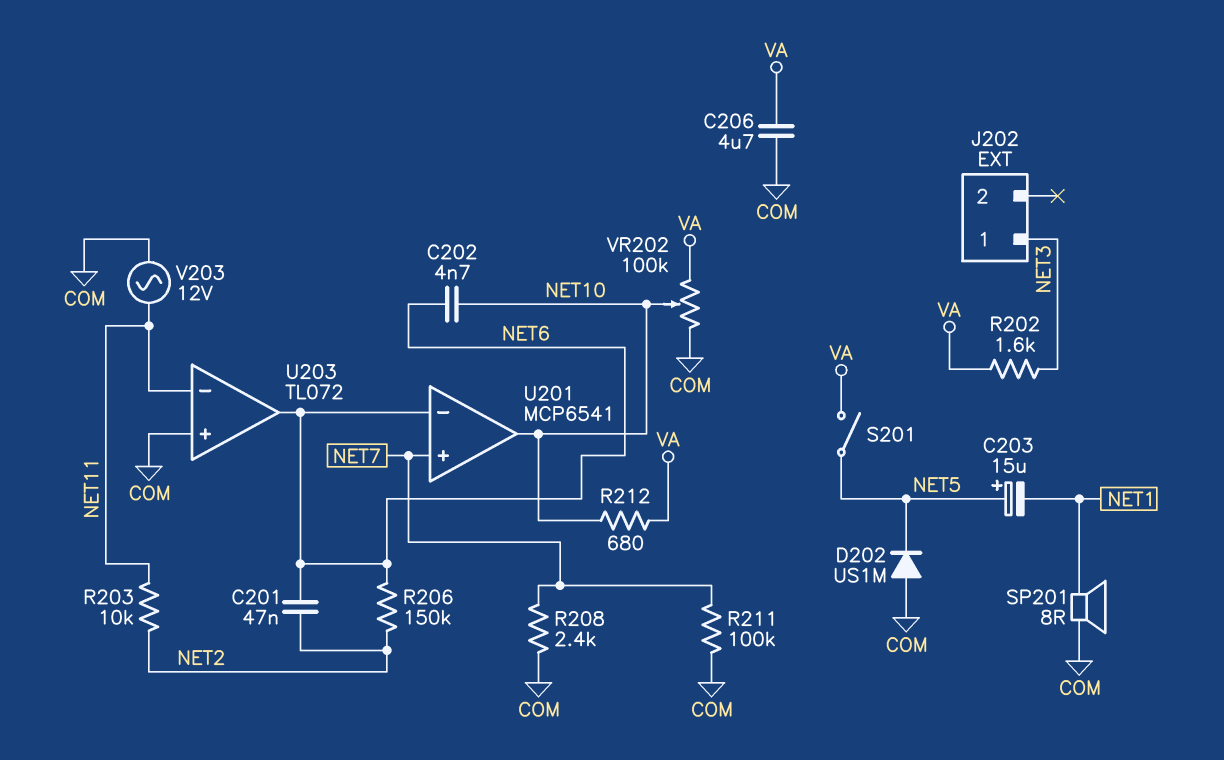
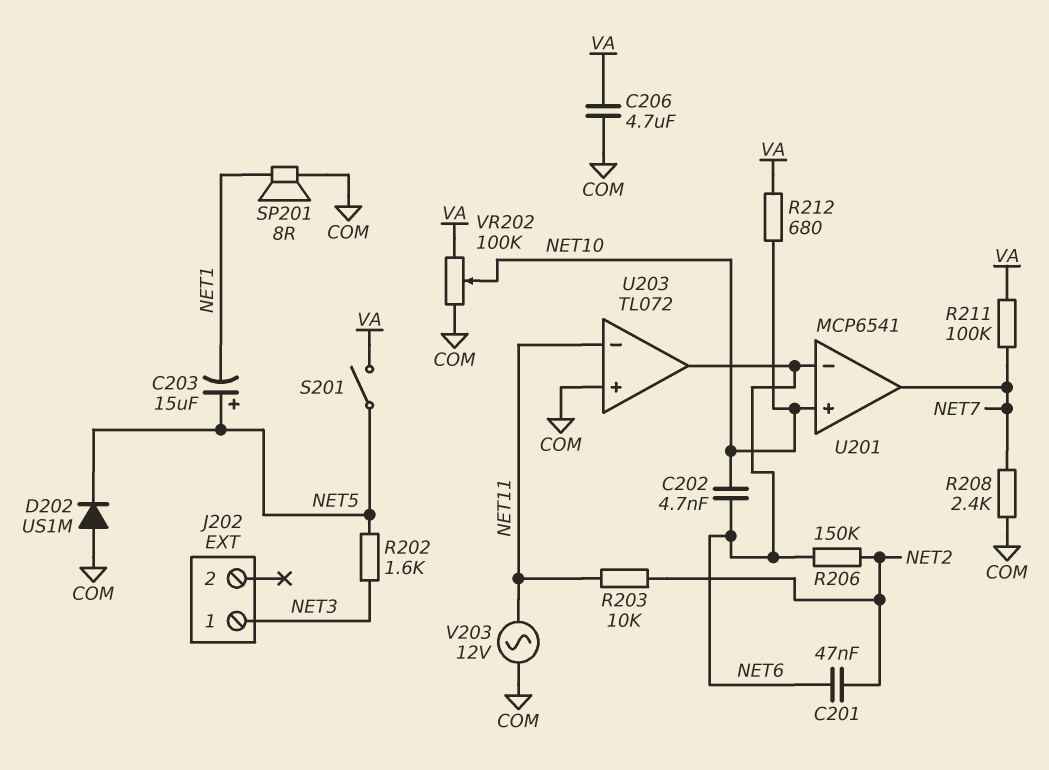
R202: 1.6k (NET3, VA) -> 1.6k (NET3, NET5)
R211: 100k (COM, NET7) -> 100k (NET7, VA)
U201 pin in+: NET7 -> NET10
U201 pin out: NET10 -> NET7

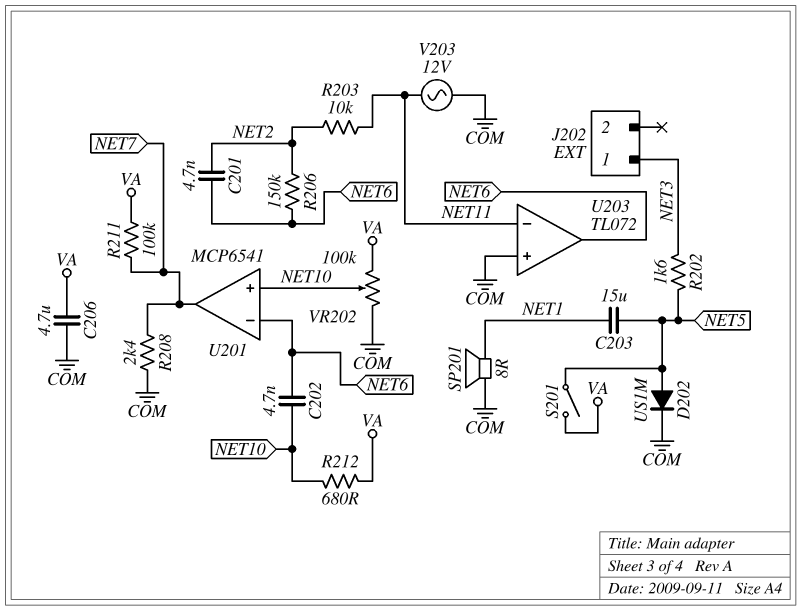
C201: 47nF (NET2, NET6) -> 4.7nF (NET2, NET6)
C203: 15uF (plus NET5, minus NET1) -> 15uF (NET1, NET5)
D202: diode US1M (A COM, K NET5) -> diode US1M (A NET5, K COM)

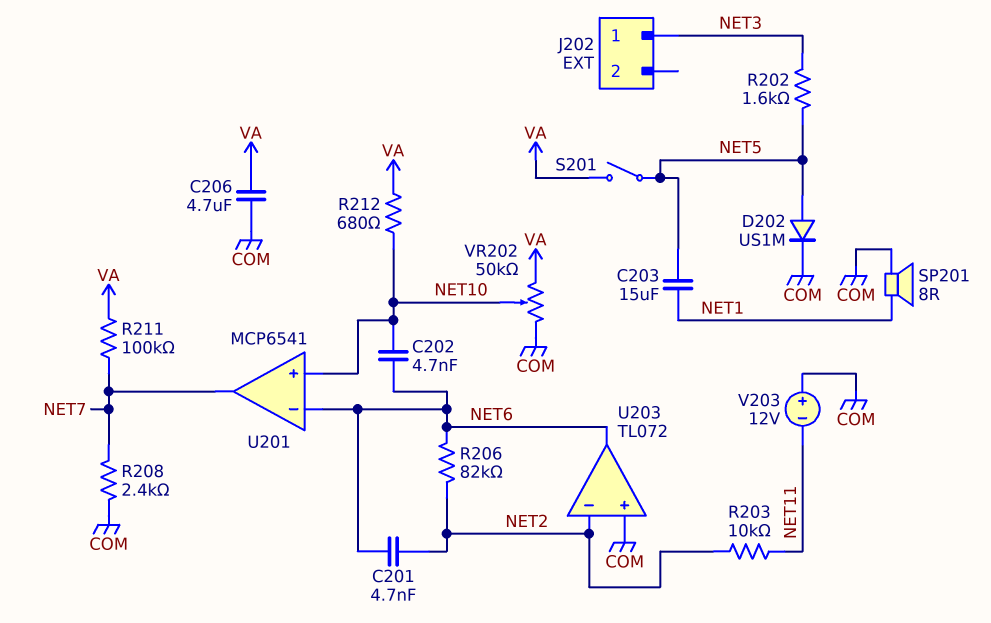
R206: 150k (NET2, NET6) -> 82k (NET2, NET6)
U203 pin in-: NET11 -> NET2
V203: AC 12V (COM, NET11) -> 12V (plus COM, minus NET11)
VR202: 100k (COM, VA, wiper NET10) -> 50k (COM, VA, wiper NET10)

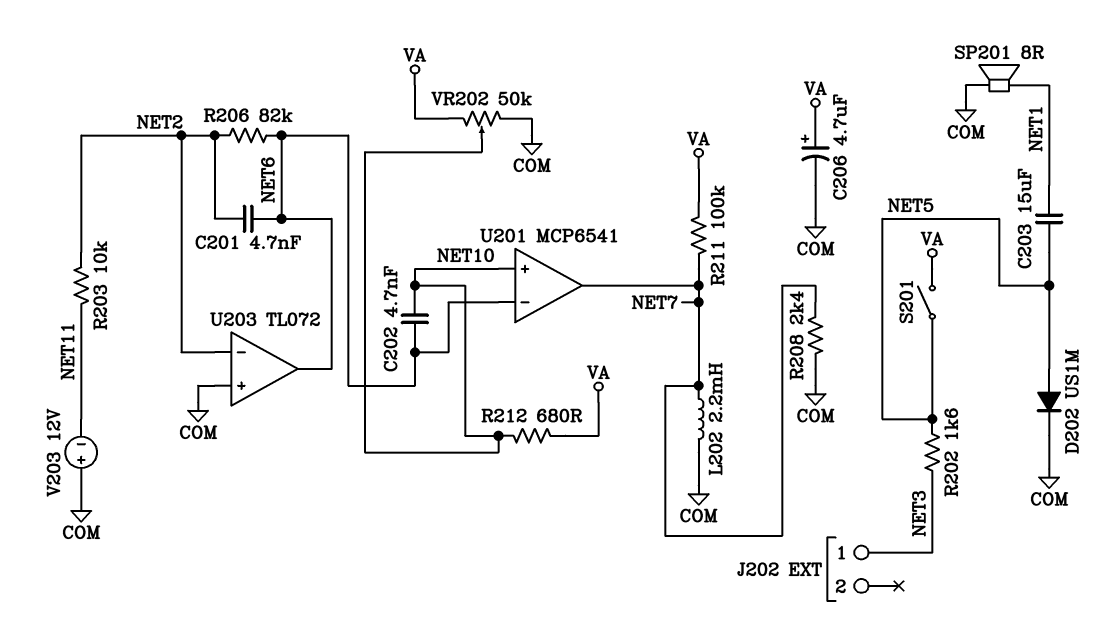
C206: 4.7uF (COM, VA) -> 4.7uF (plus VA, minus COM)
L202: none -> 2.2mH (COM, NET7)

